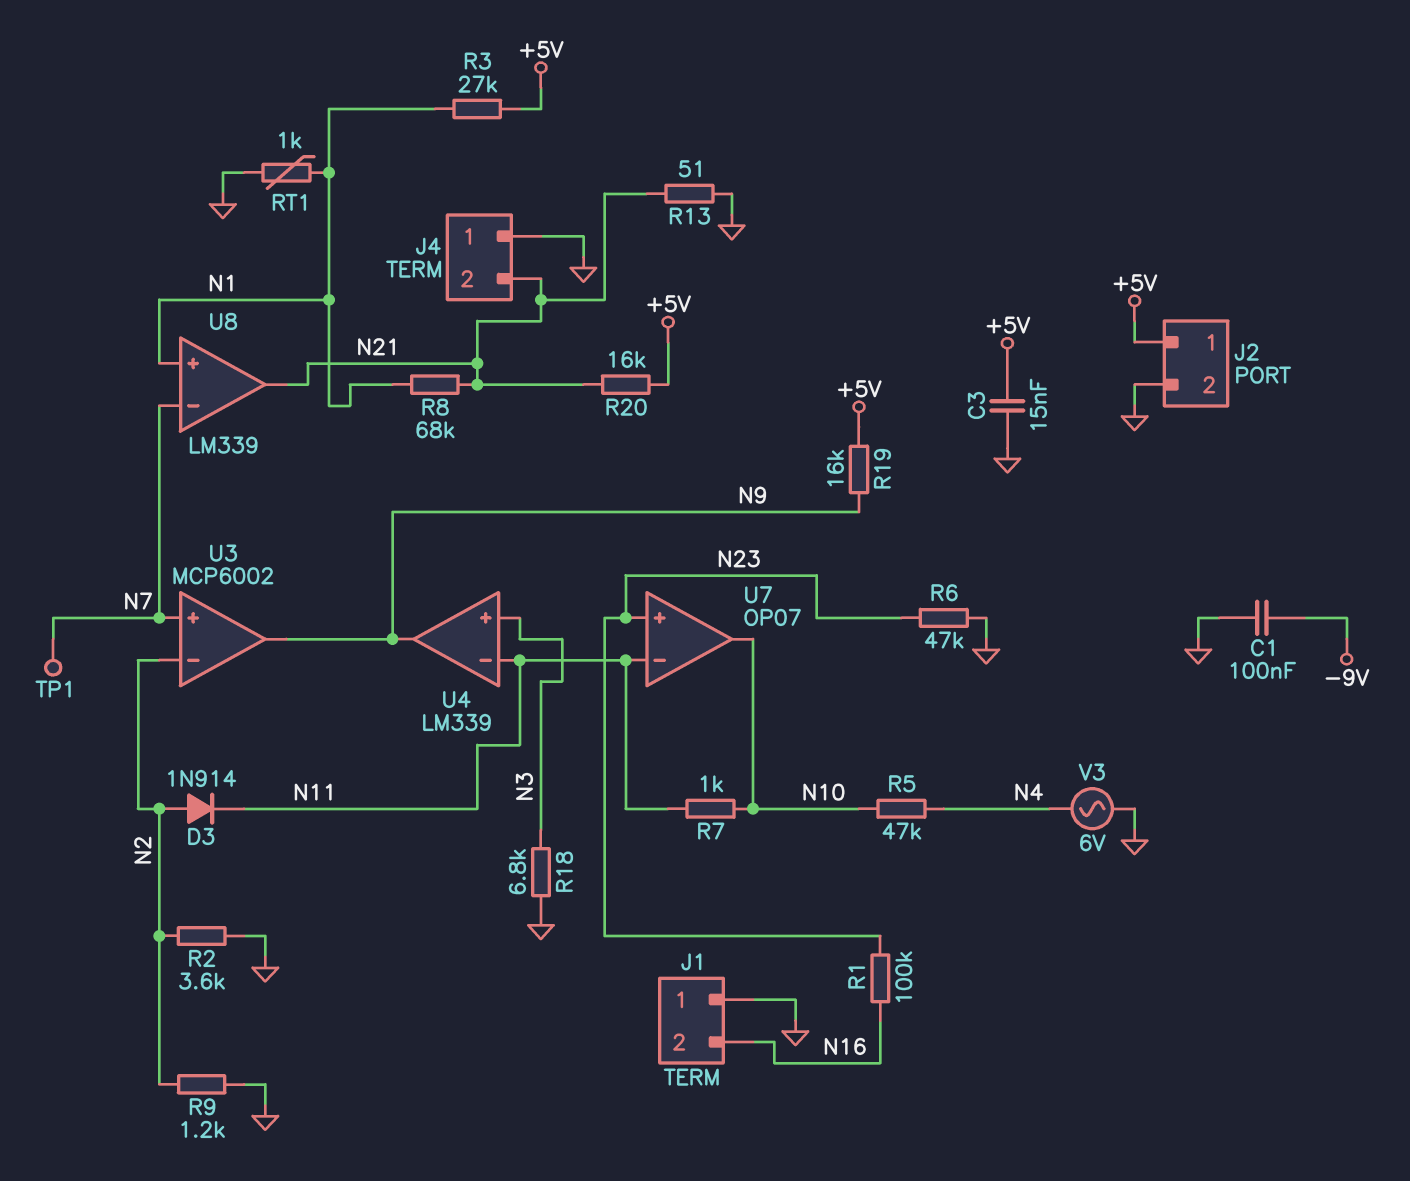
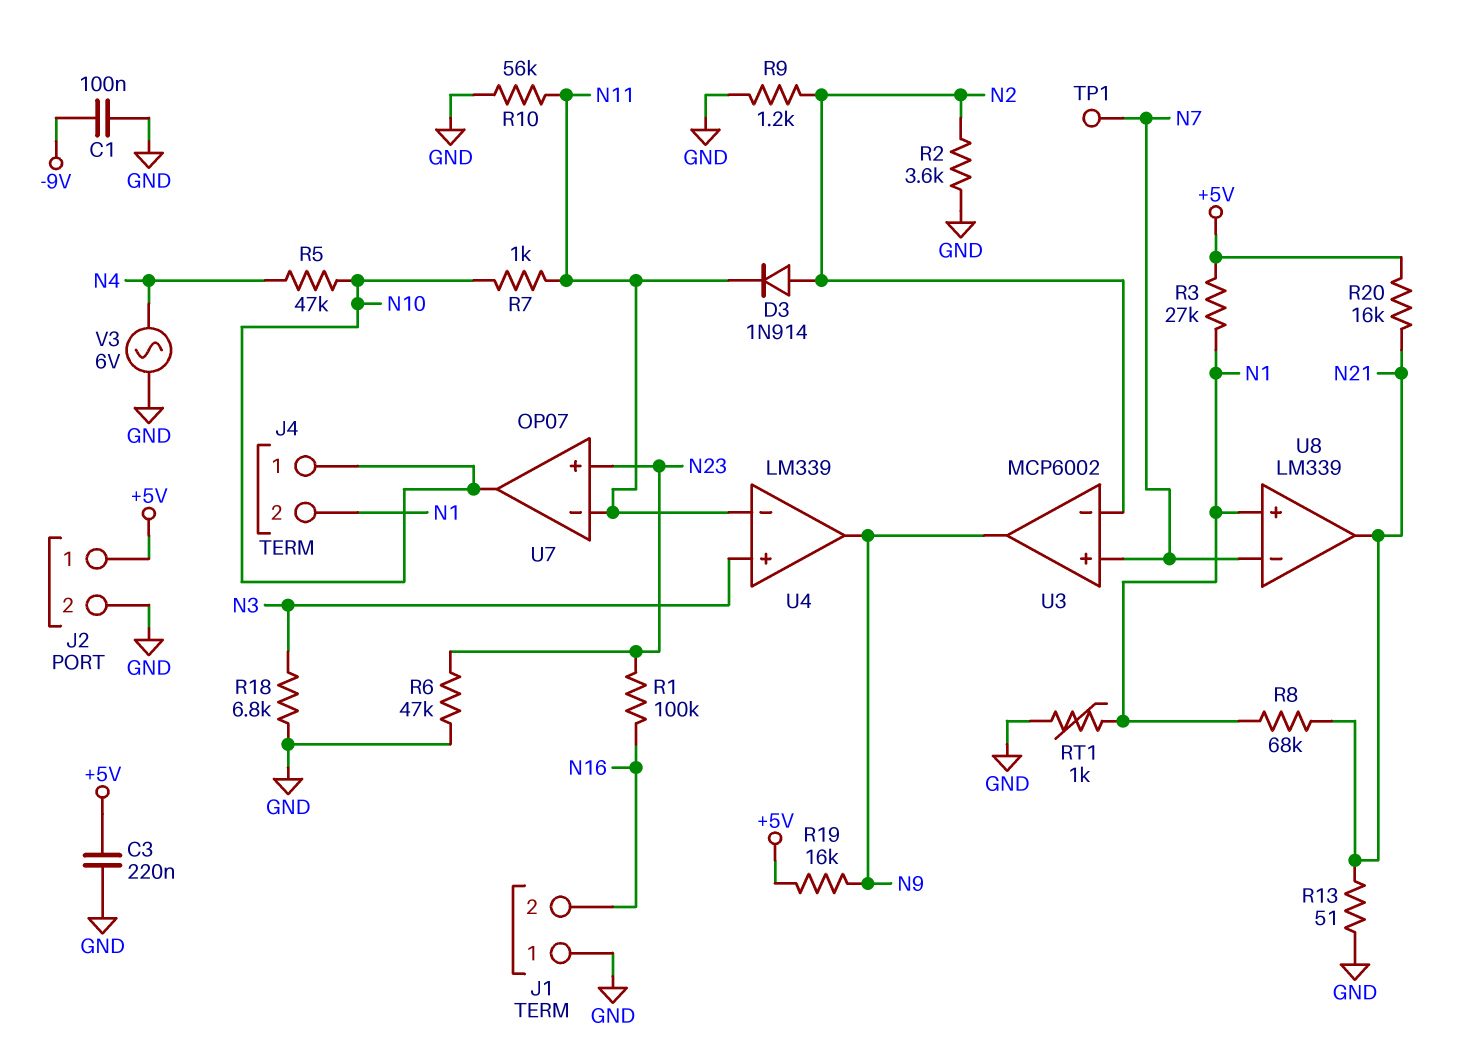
C3: 15nF (+5V, GND) -> 220nF (+5V, GND)
J4 pin 1: GND -> N10
J4 pin 2: N21 -> N1
R10: none -> 56k (GND, N11)

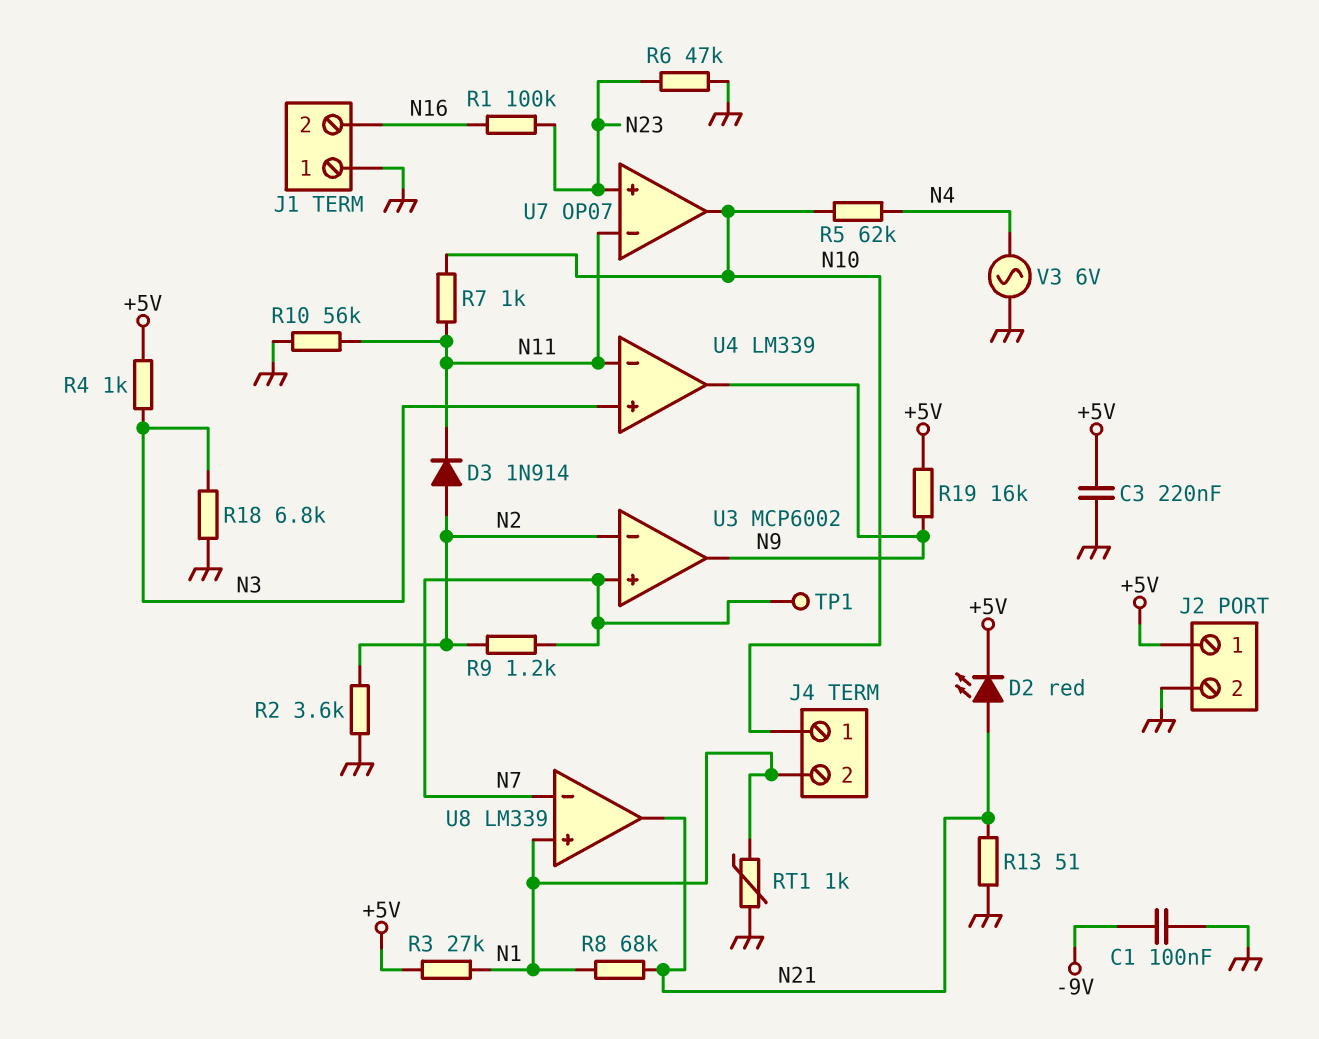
D2: none -> LED red (A N21, K +5V)
R4: none -> 1k (+5V, N3)
R5: 47k (N4, N10) -> 62k (N4, N10)
R9: 1.2k (GND, N2) -> 1.2k (N2, N7)
R20: 16k (+5V, N21) -> none

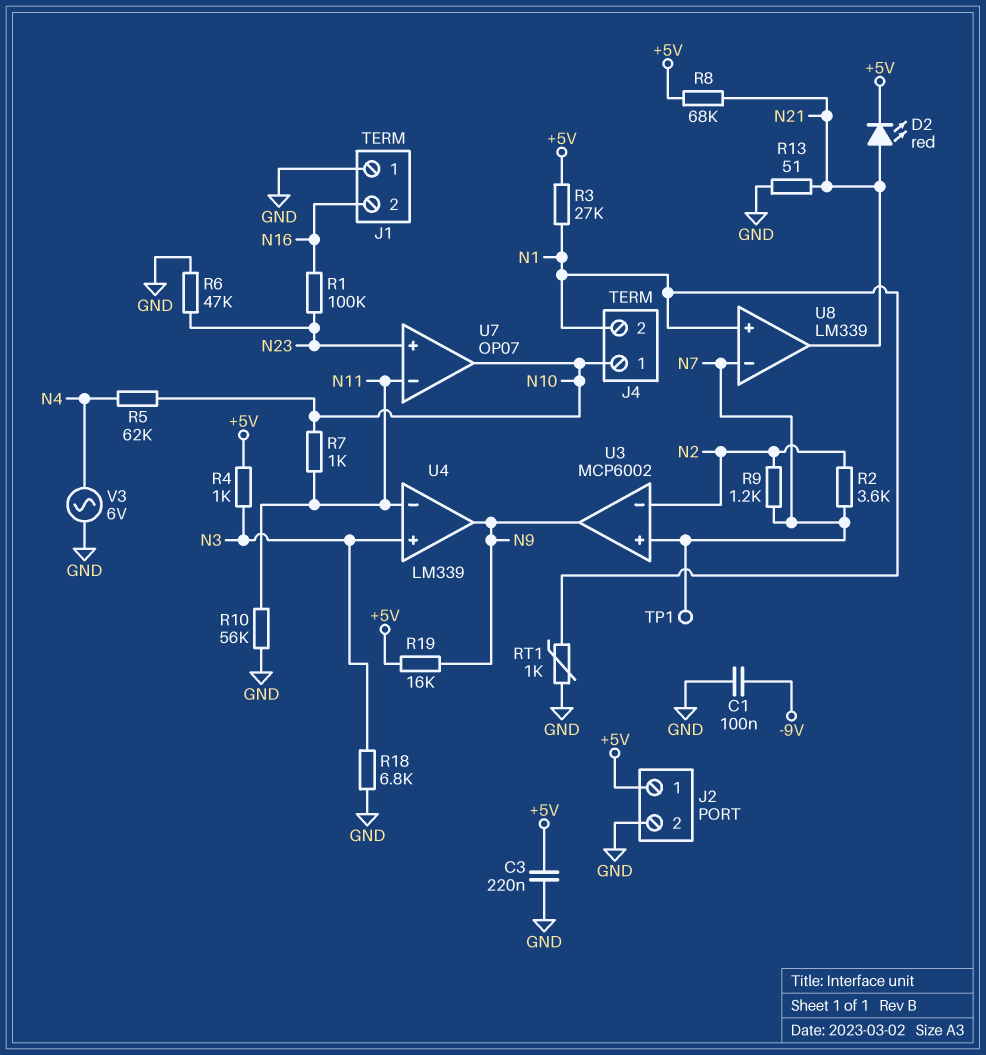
D3: diode 1N914 (A N2, K N11) -> none
R2: 3.6k (GND, N2) -> 3.6k (N2, N7)
R8: 68k (N1, N21) -> 68k (+5V, N21)

